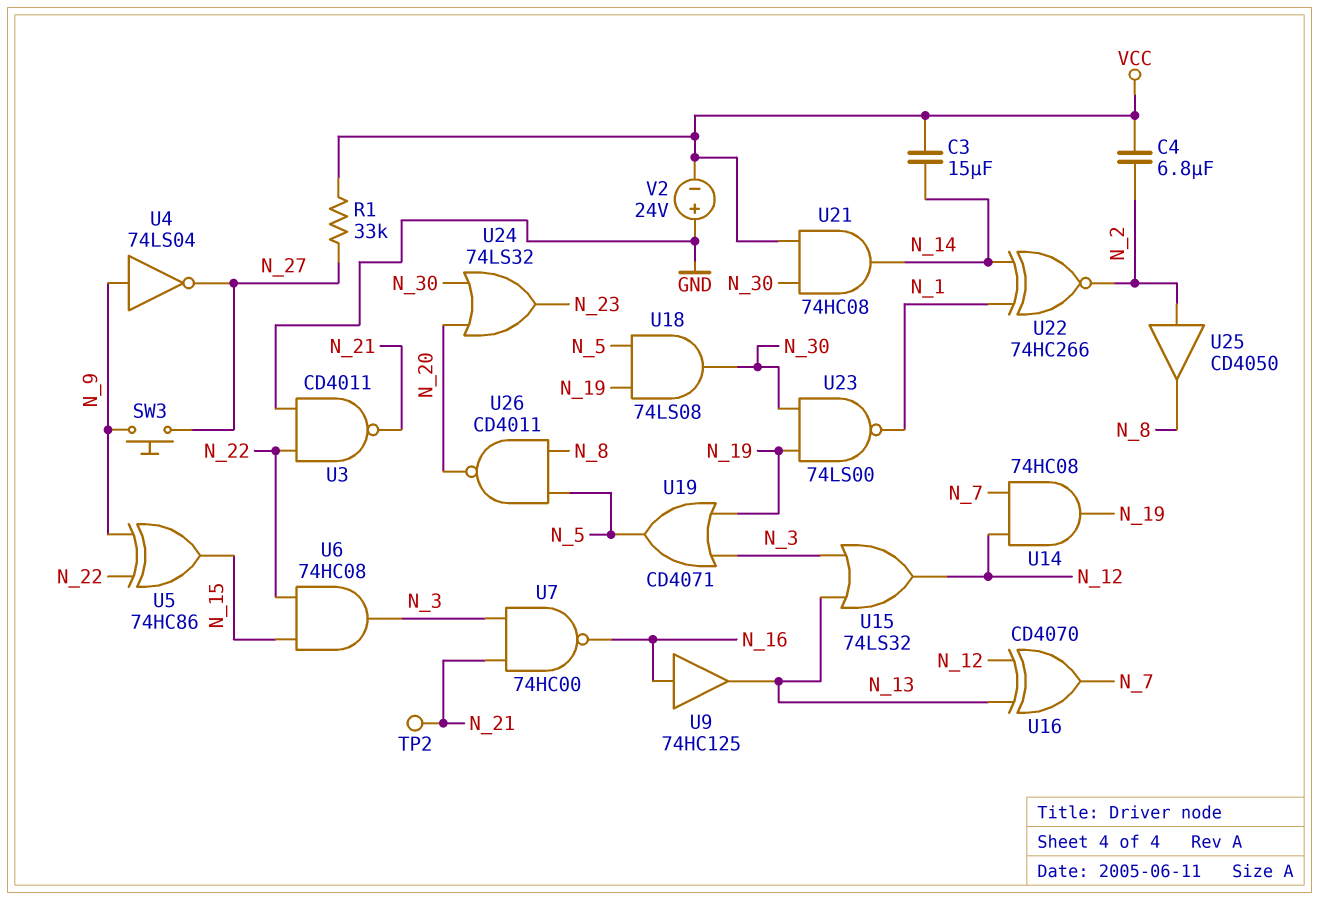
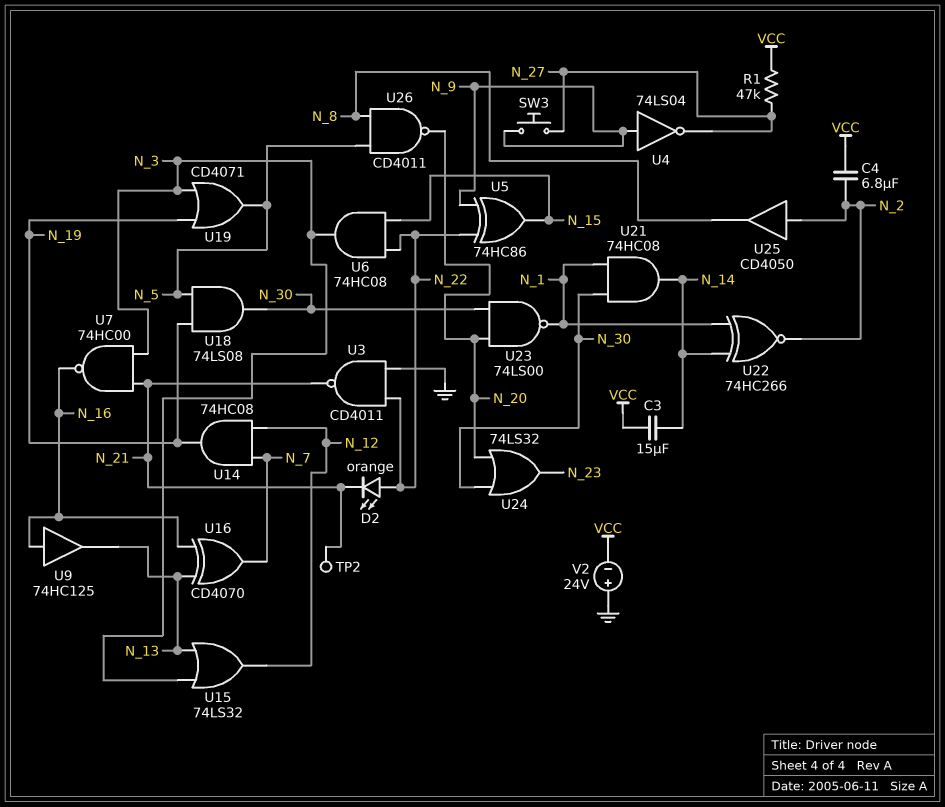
D2: none -> LED orange (A N_22, K N_21)
R1: 33k (N_27, VCC) -> 47k (N_27, VCC)
U16: XOR CD4070 (in N_12, in N_13, out N_7) -> XOR CD4070 (in N_13, in N_16, out N_7)
U21: AND 74HC08 (in N_30, in VCC, out N_14) -> AND 74HC08 (in N_1, in N_30, out N_14)
U23: NAND 74LS00 (in N_19, in N_30, out N_1) -> NAND 74LS00 (in N_20, in N_30, out N_1)

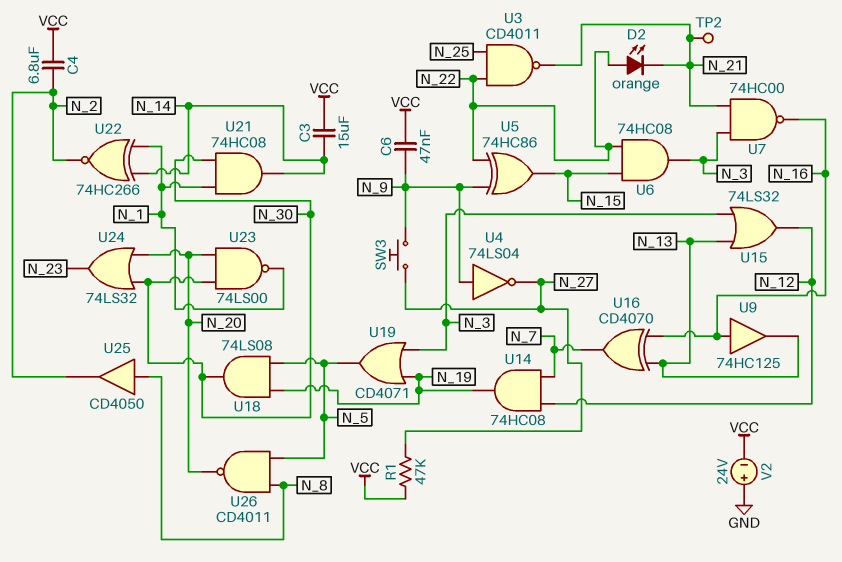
C6: none -> 47nF (N_9, VCC)
U3: NAND CD4011 (in GND, in N_22, out N_21) -> NAND CD4011 (in N_22, in N_25, out N_21)
U25: buffer CD4050 (in N_2, out N_8) -> buffer CD4050 (in N_8, out N_2)

